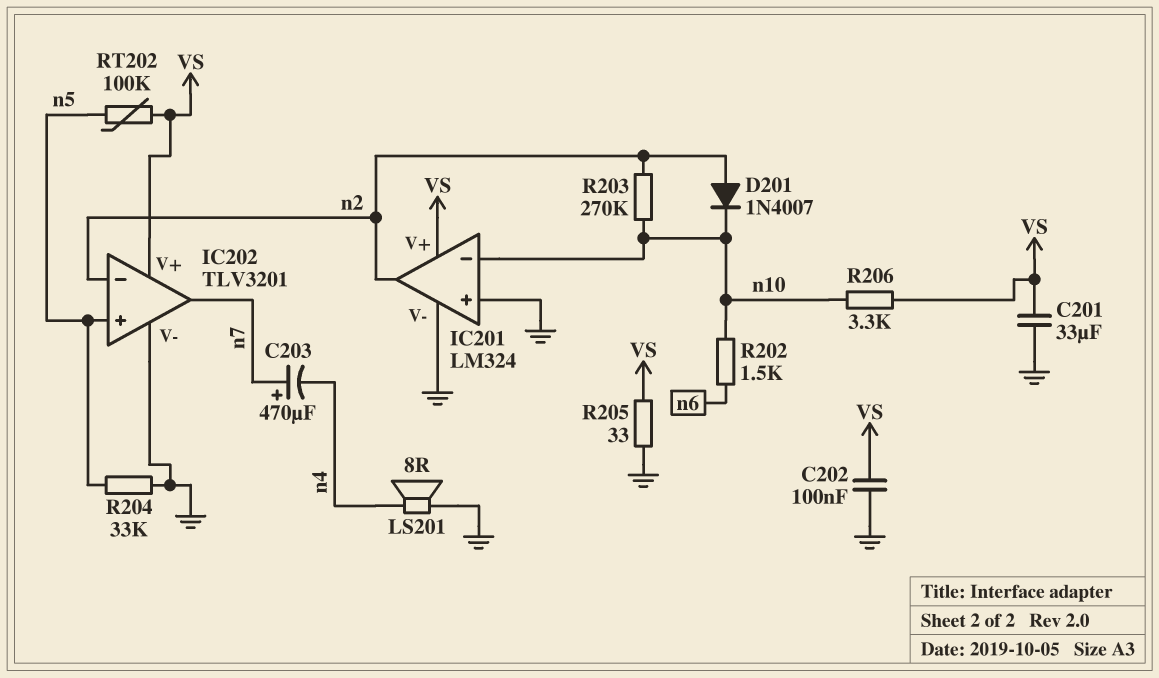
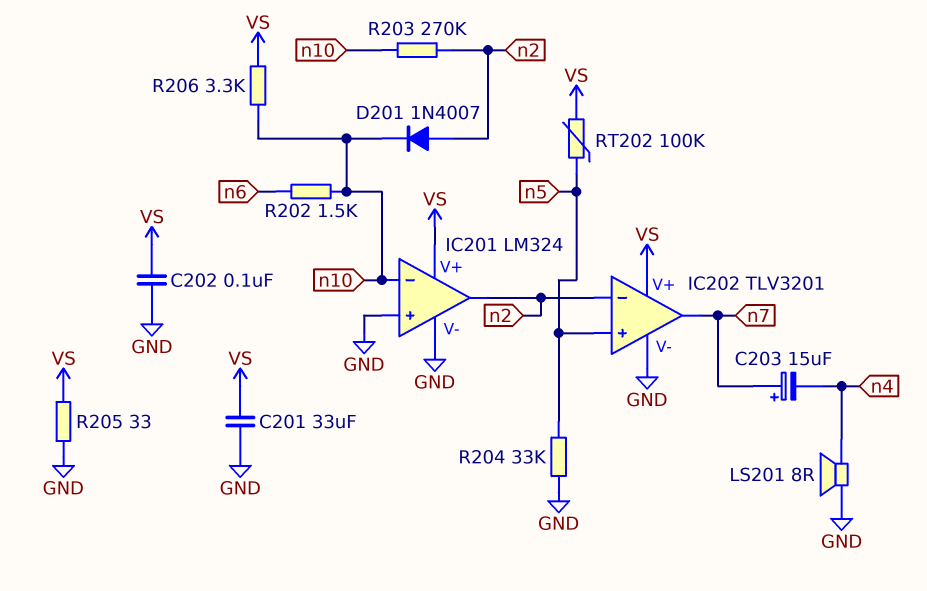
C203: 470uF (plus n7, minus n4) -> 15uF (plus n7, minus n4)

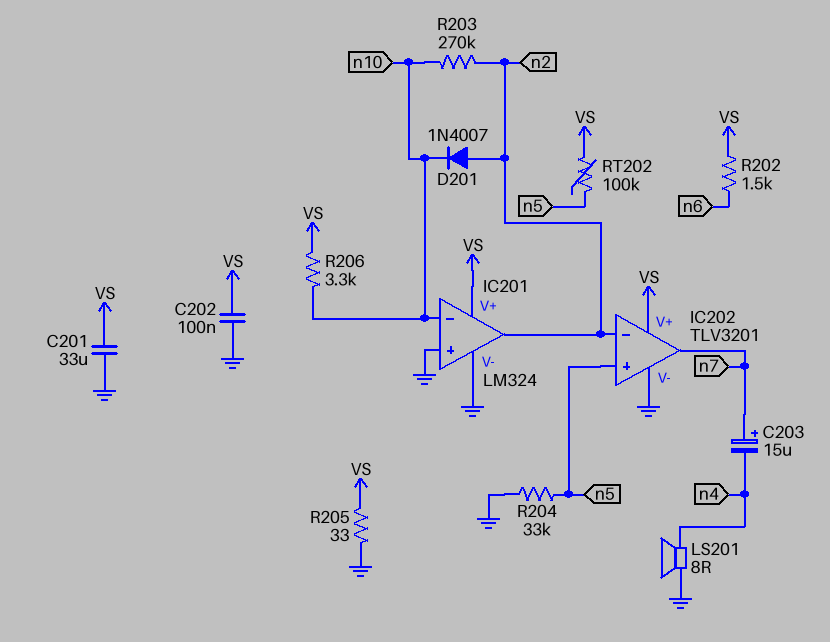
R202: 1.5k (n6, n10) -> 1.5k (VS, n6)

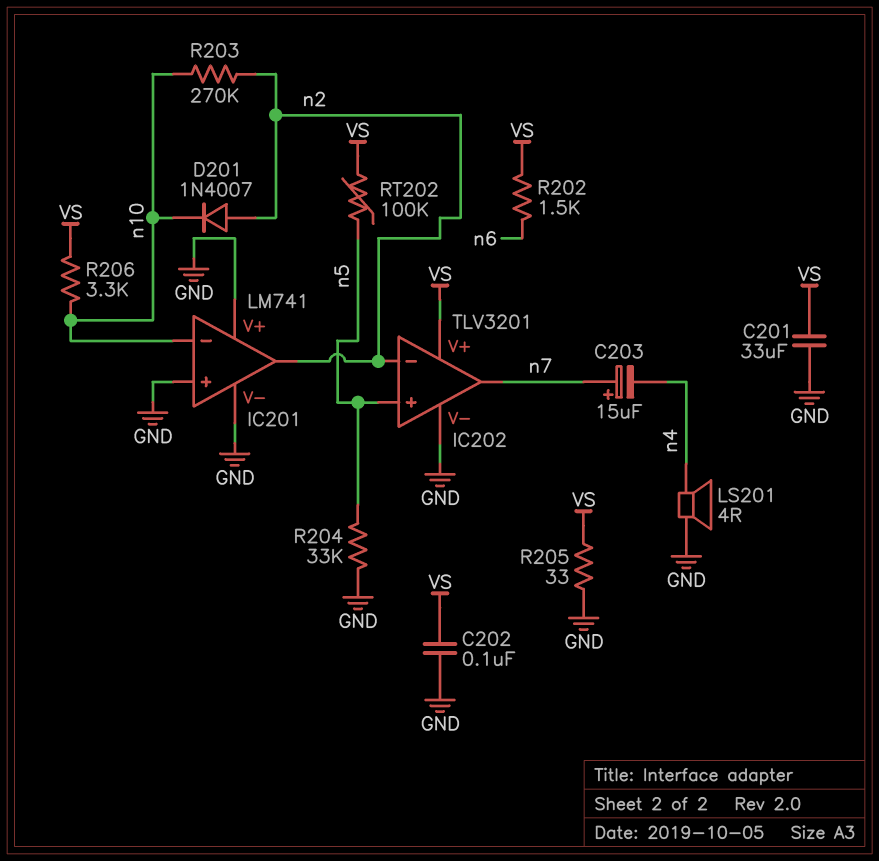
IC201: LM324 -> LM741
IC201 pin V+: VS -> GND
LS201: speaker 8R (GND, n4) -> speaker 4R (GND, n4)

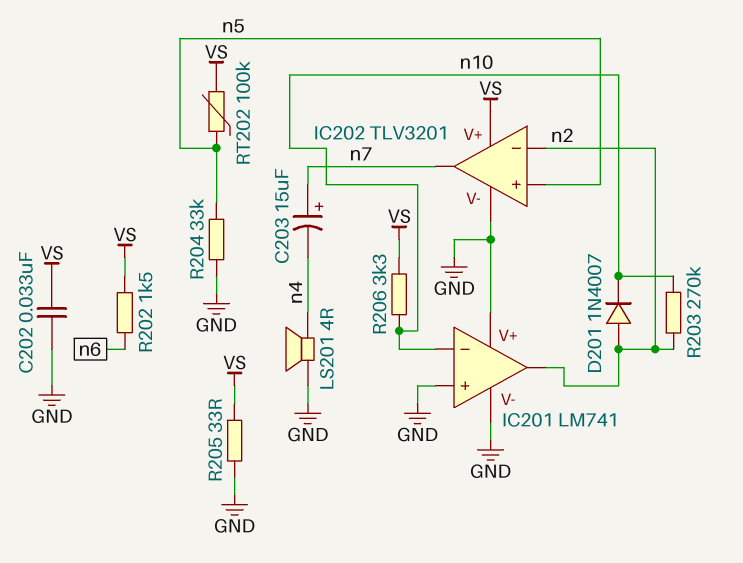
C201: 33uF (GND, VS) -> none
C202: 100nF (GND, VS) -> 33nF (GND, VS)

